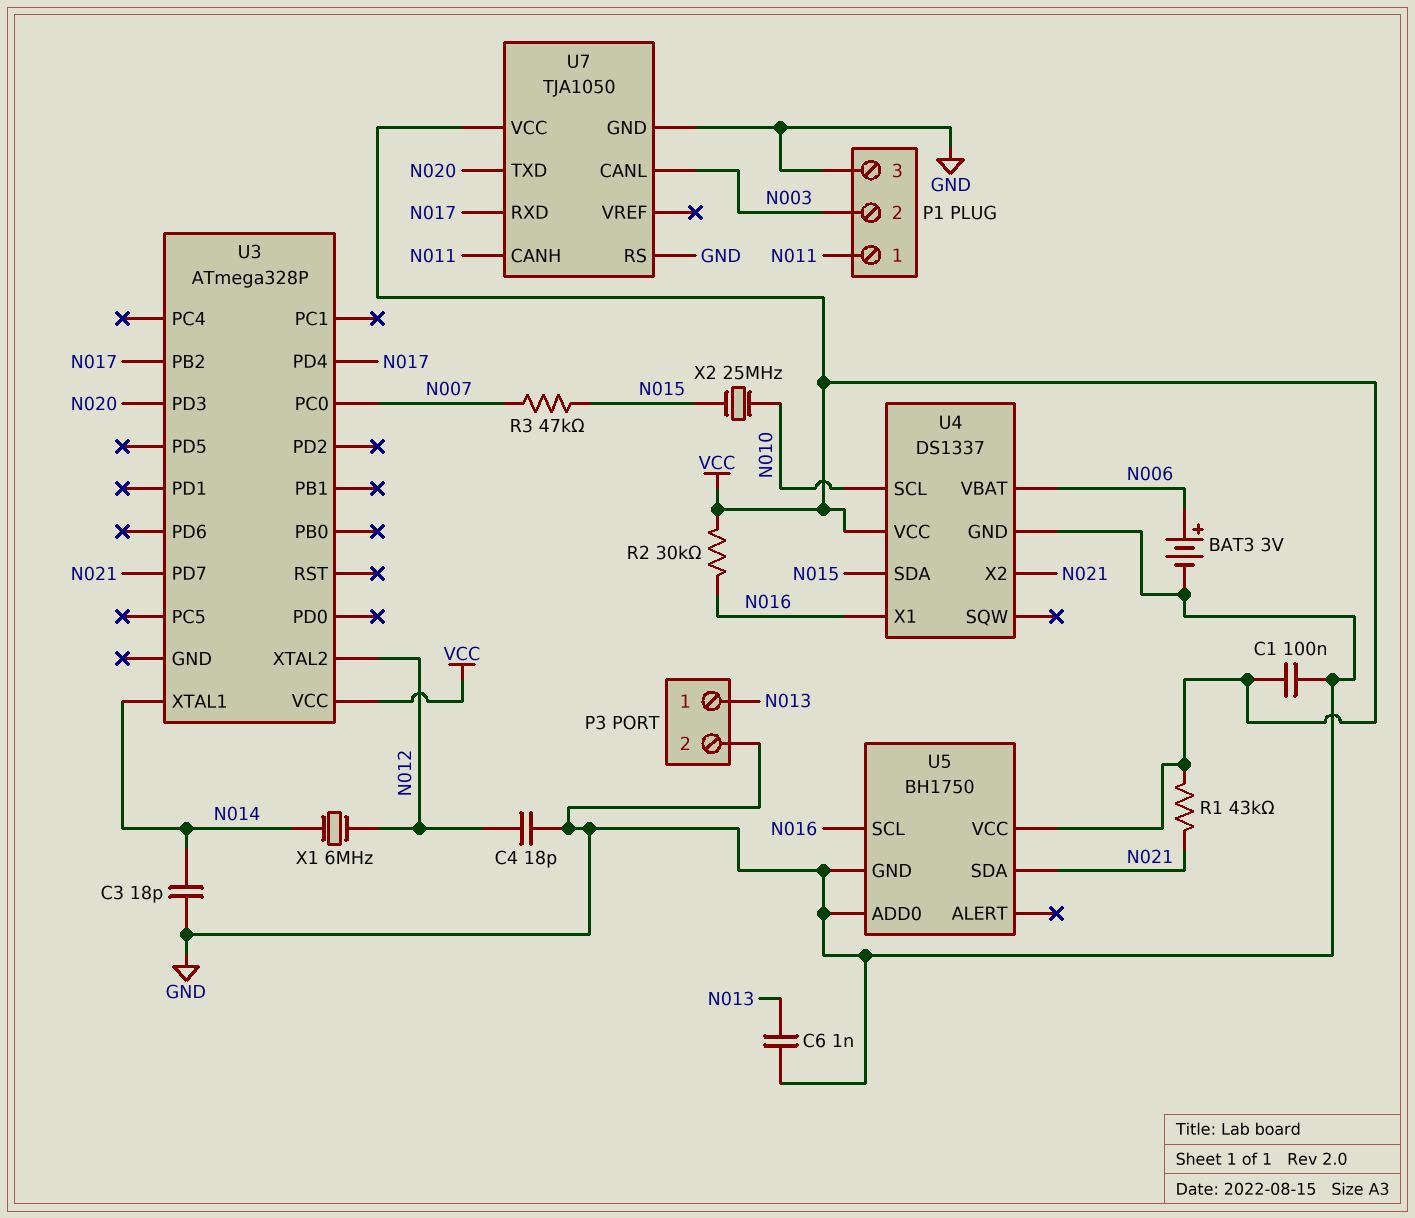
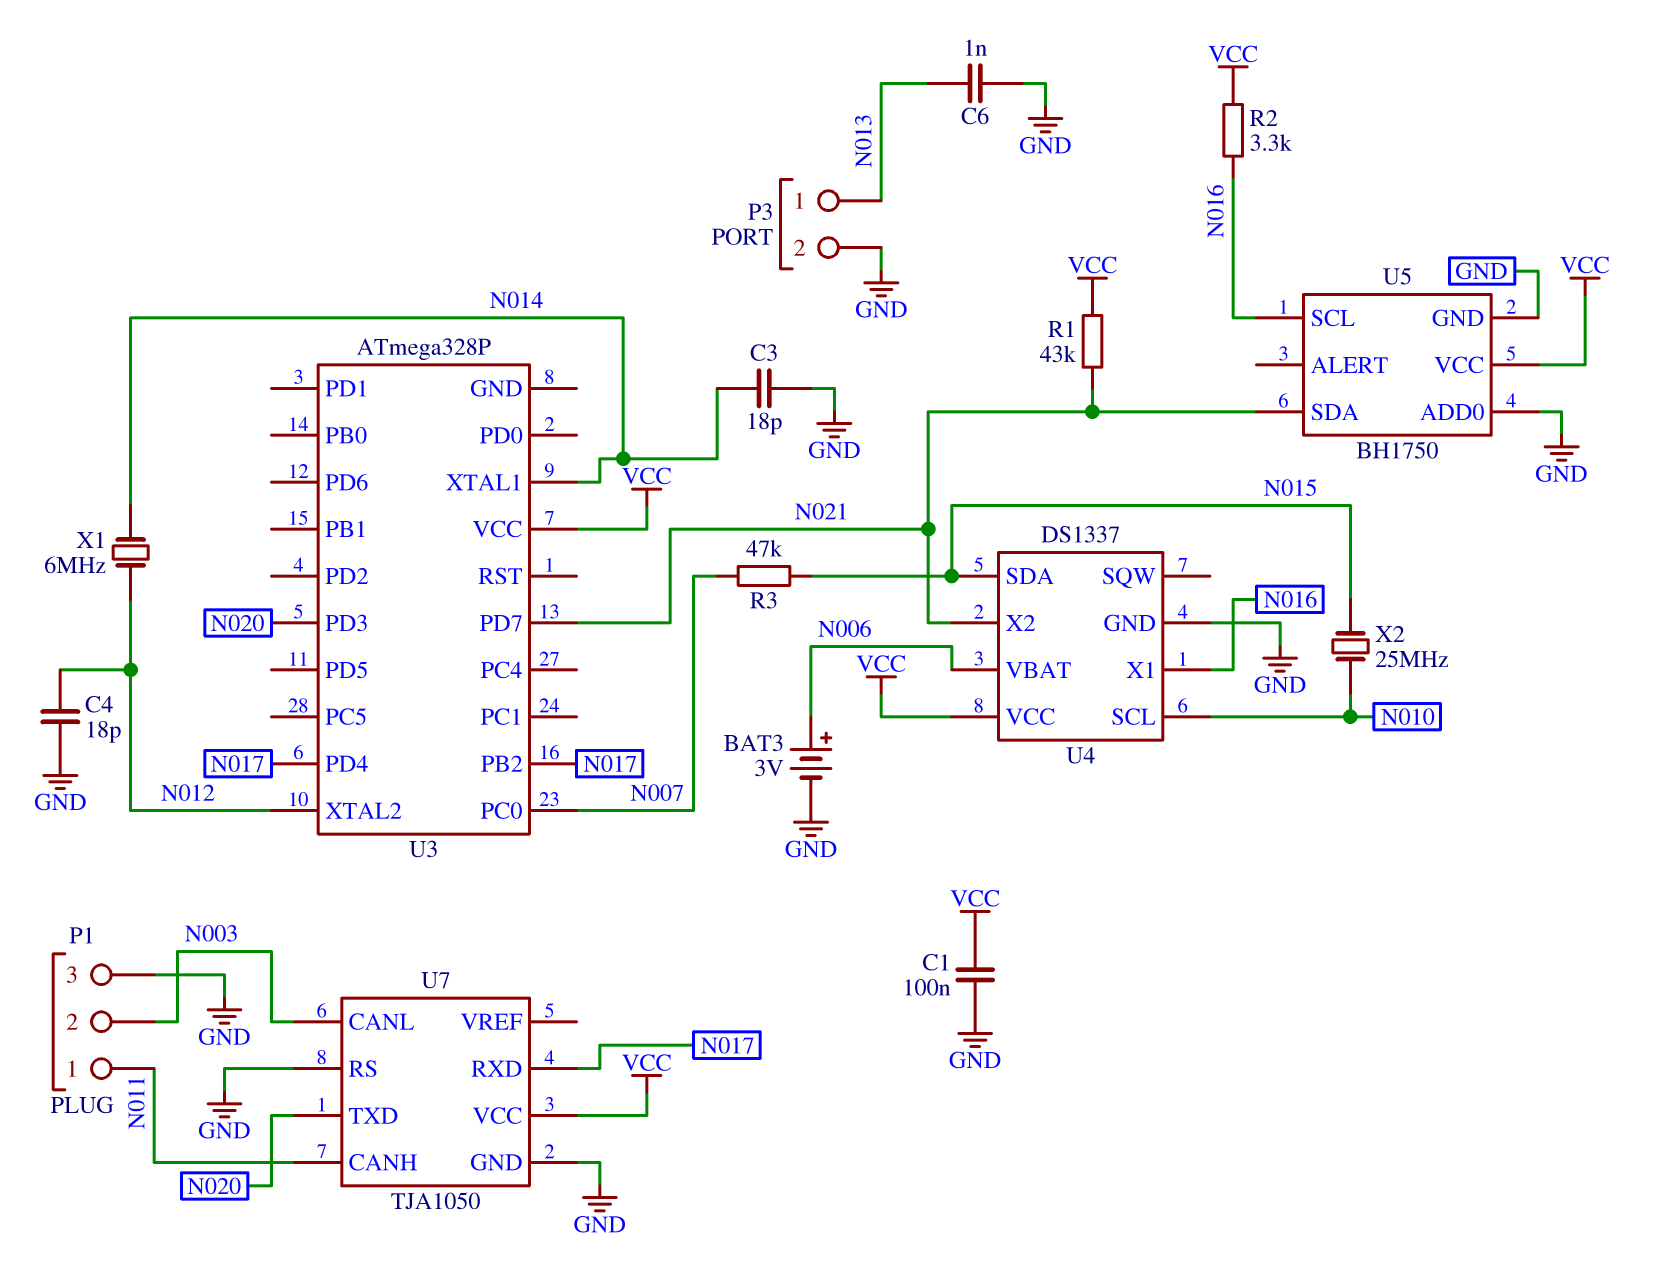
R2: 30k (N016, VCC) -> 3.3k (N016, VCC)

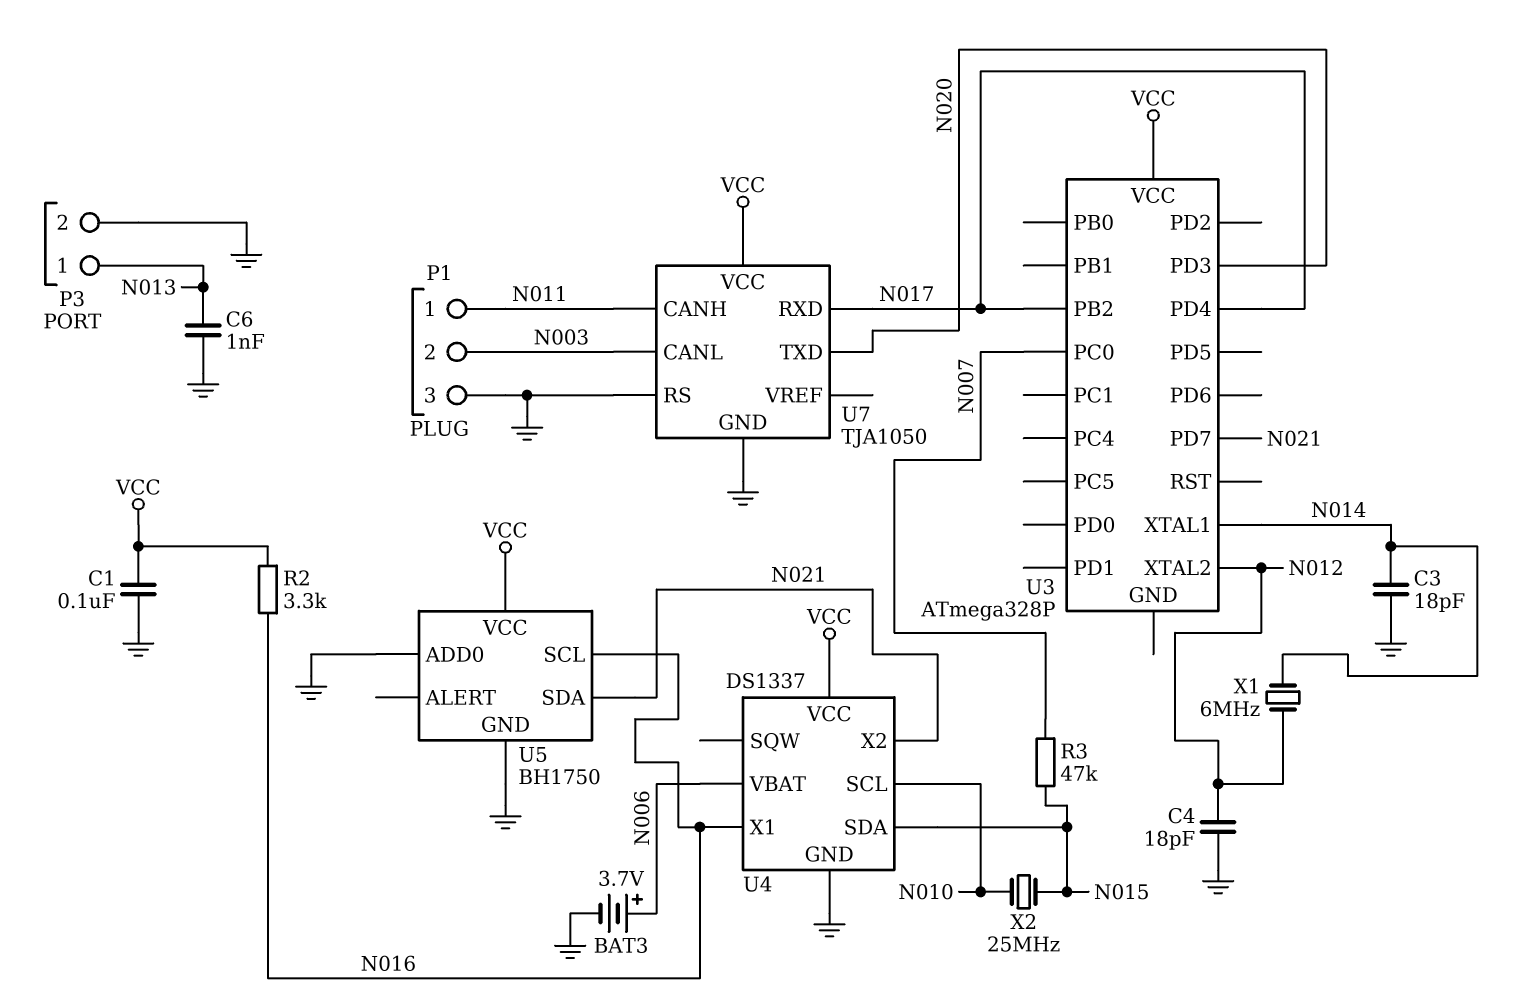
BAT3: 3V (plus N006, minus GND) -> 3.7V (plus N006, minus GND)
R1: 43k (N021, VCC) -> none

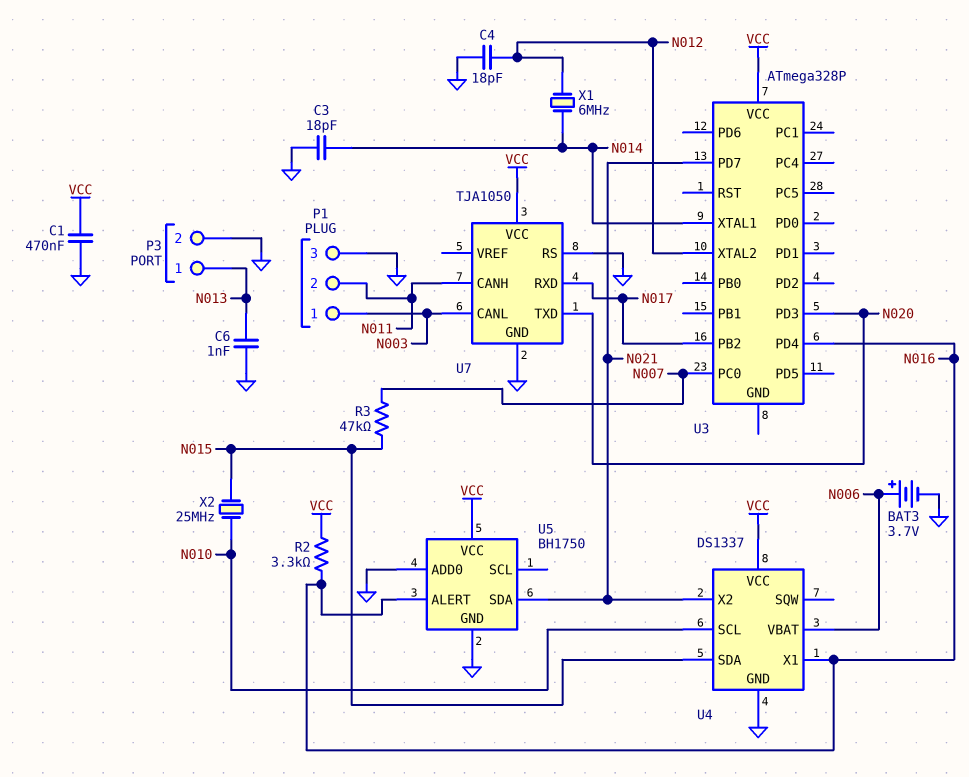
C1: 100nF (GND, VCC) -> 470nF (GND, VCC)
P1 pin 1: N011 -> N003
P1 pin 2: N003 -> N011
U3 pin PD4: N017 -> N016
U5 pin ALERT: none -> N016
U5 pin SCL: N016 -> none

